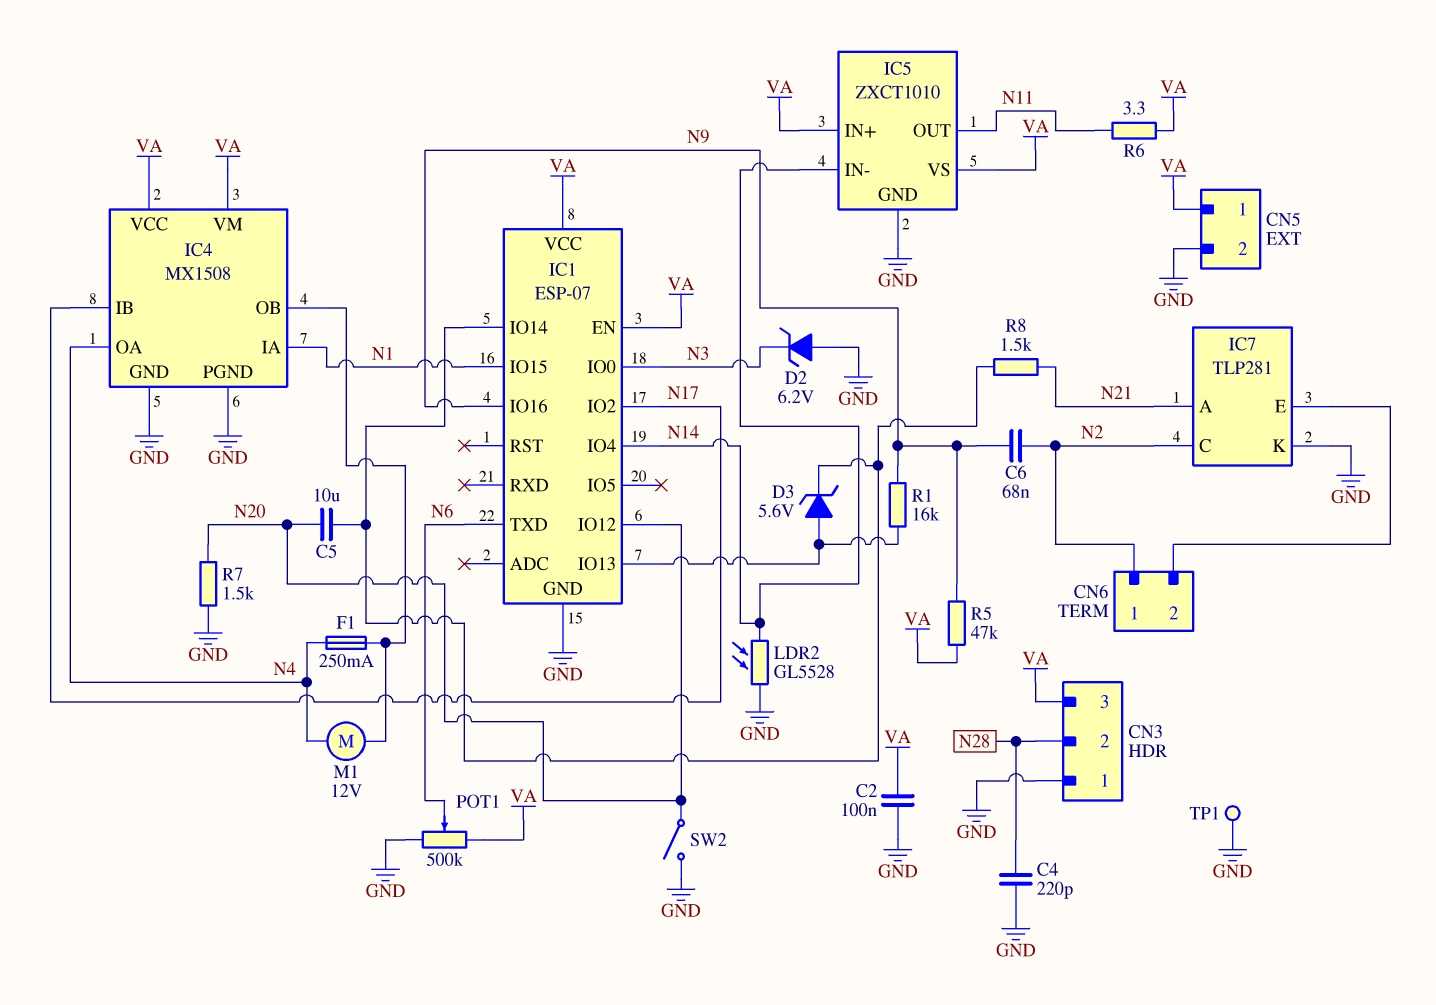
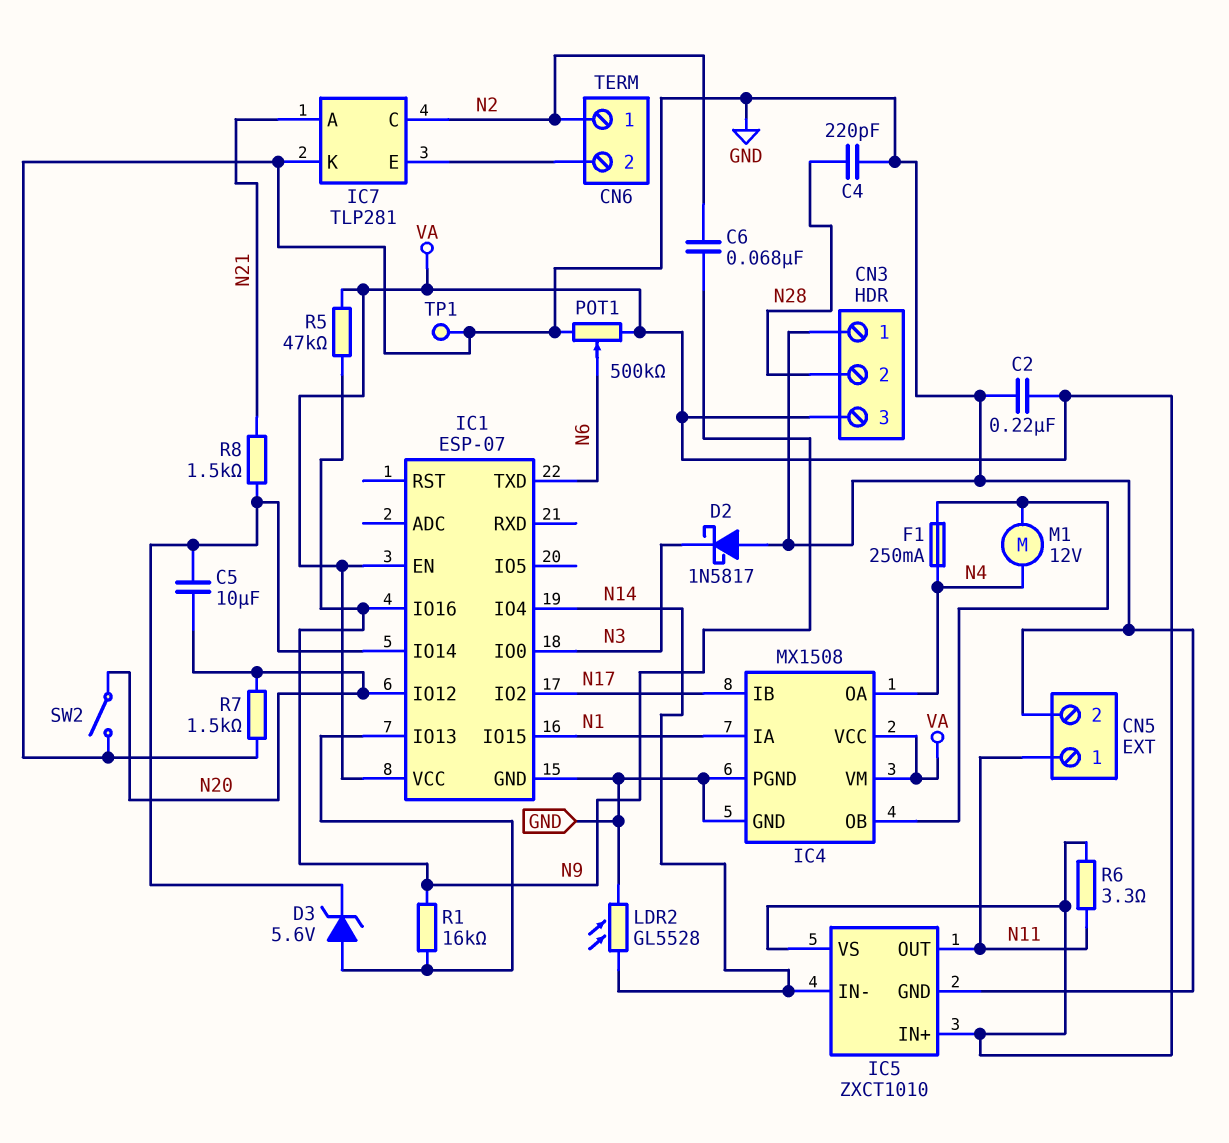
C2: 100nF (GND, VA) -> 220nF (GND, VA)
CN5 pin 1: VA -> N11
D2: zener 6.2V (A GND, K N3) -> schottky 1N5817 (A GND, K N3)

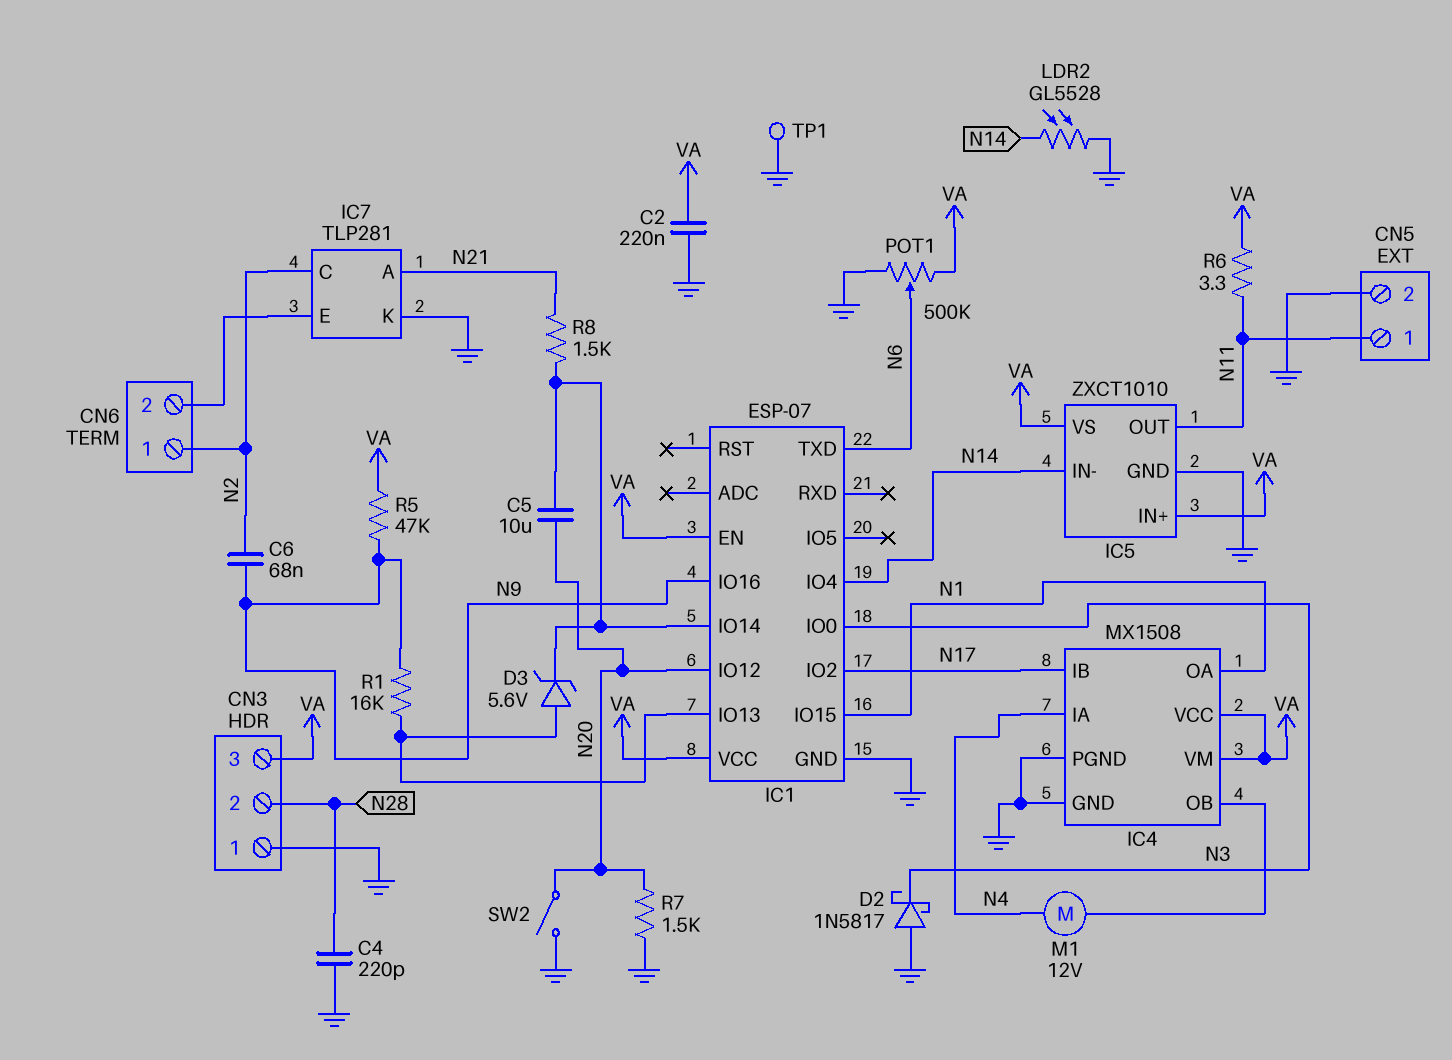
F1: 250mA (IC4/OB, N4) -> none
IC4 pin IA: N1 -> N4
IC4 pin OA: N4 -> N1

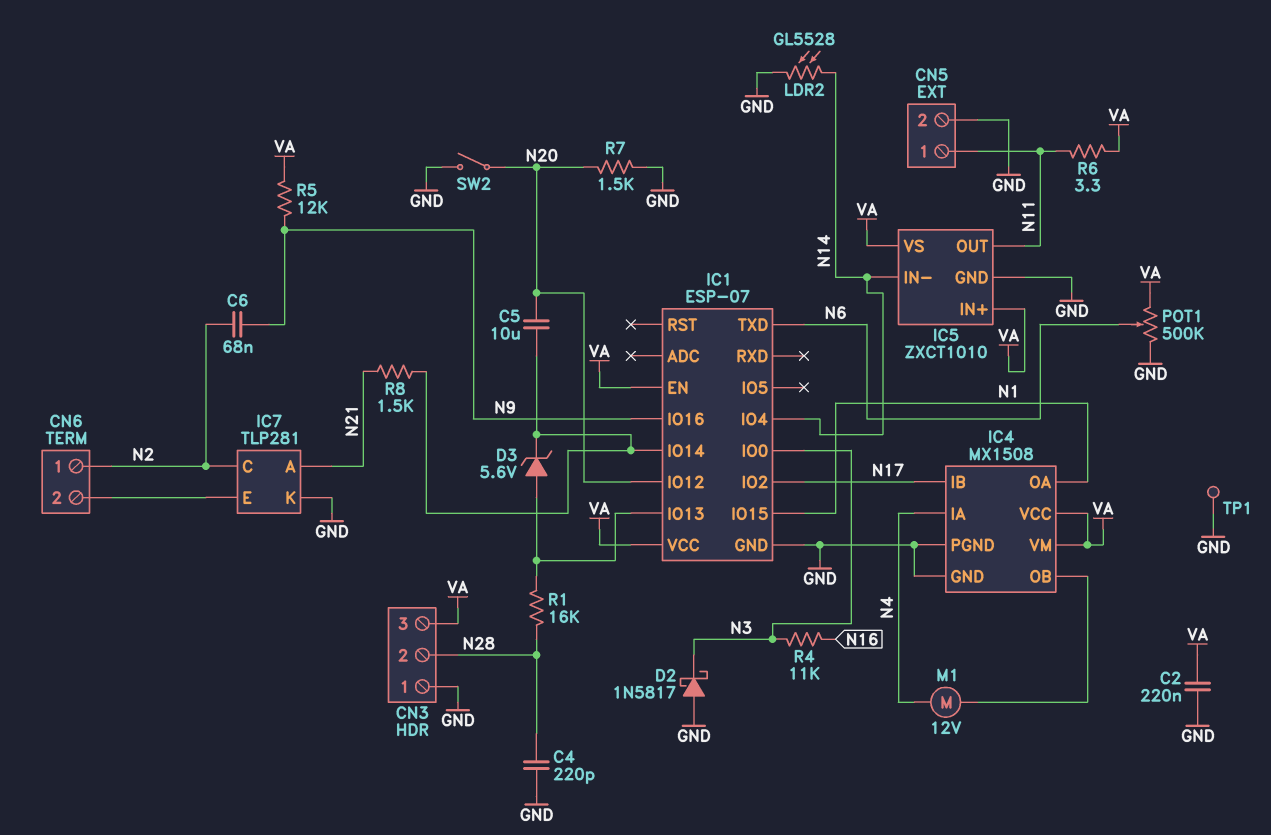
R1: 16k (IC1/IO13, N9) -> 16k (IC1/IO13, N28)
R4: none -> 11k (N3, N16)
R5: 47k (N9, VA) -> 12k (N9, VA)

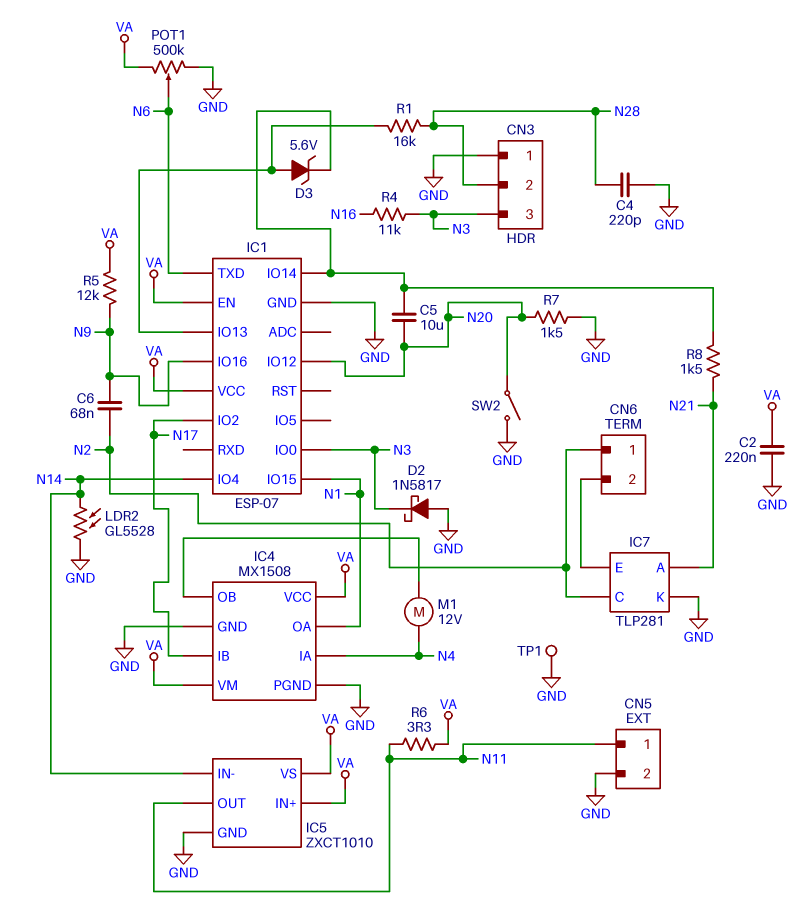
CN3 pin 3: VA -> N3

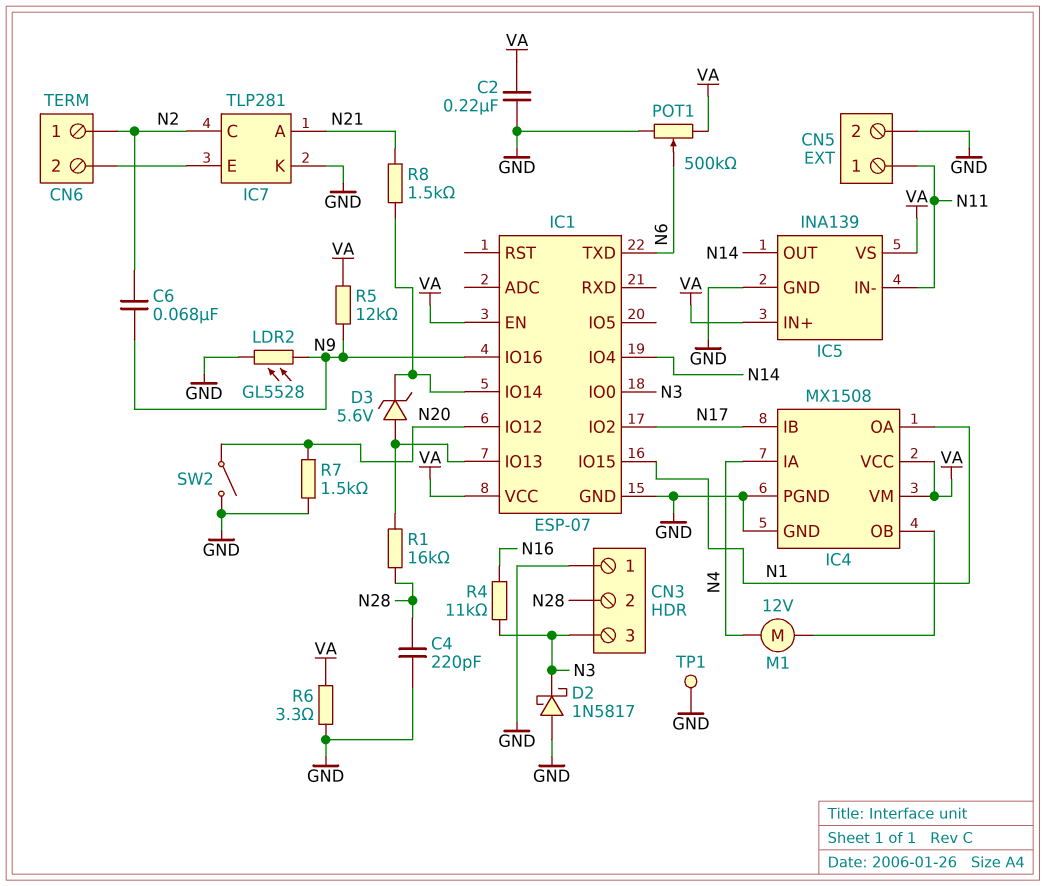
C5: 10uF (IC1/IO14, N20) -> none
IC5: ZXCT1010 -> INA139
IC5 pin IN-: N14 -> N11
IC5 pin OUT: N11 -> N14
LDR2: GL5528 (GND, N14) -> GL5528 (GND, N9)
R6: 3.3 (N11, VA) -> 3.3 (GND, VA)

